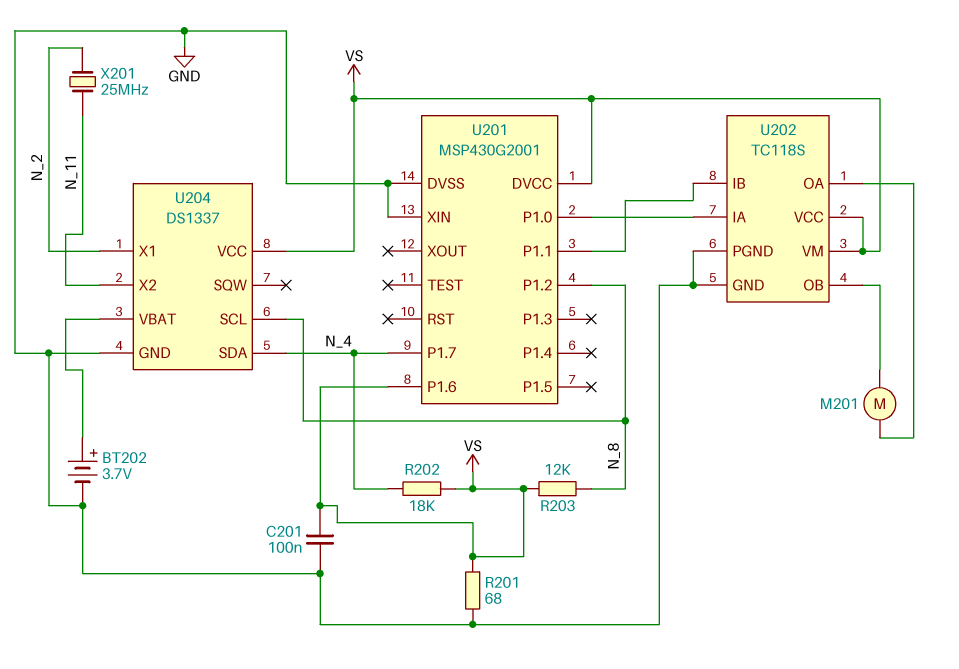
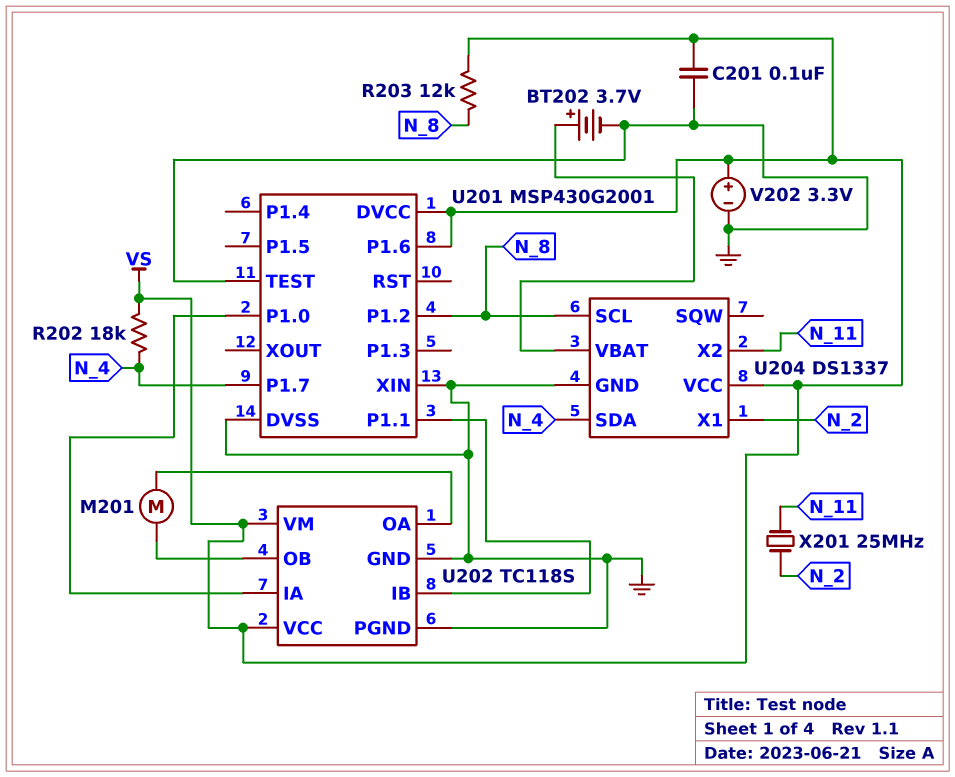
R201: 68 (GND, VS) -> none
U201 pin TEST: none -> GND
V202: none -> 3.3V (plus VS, minus GND)

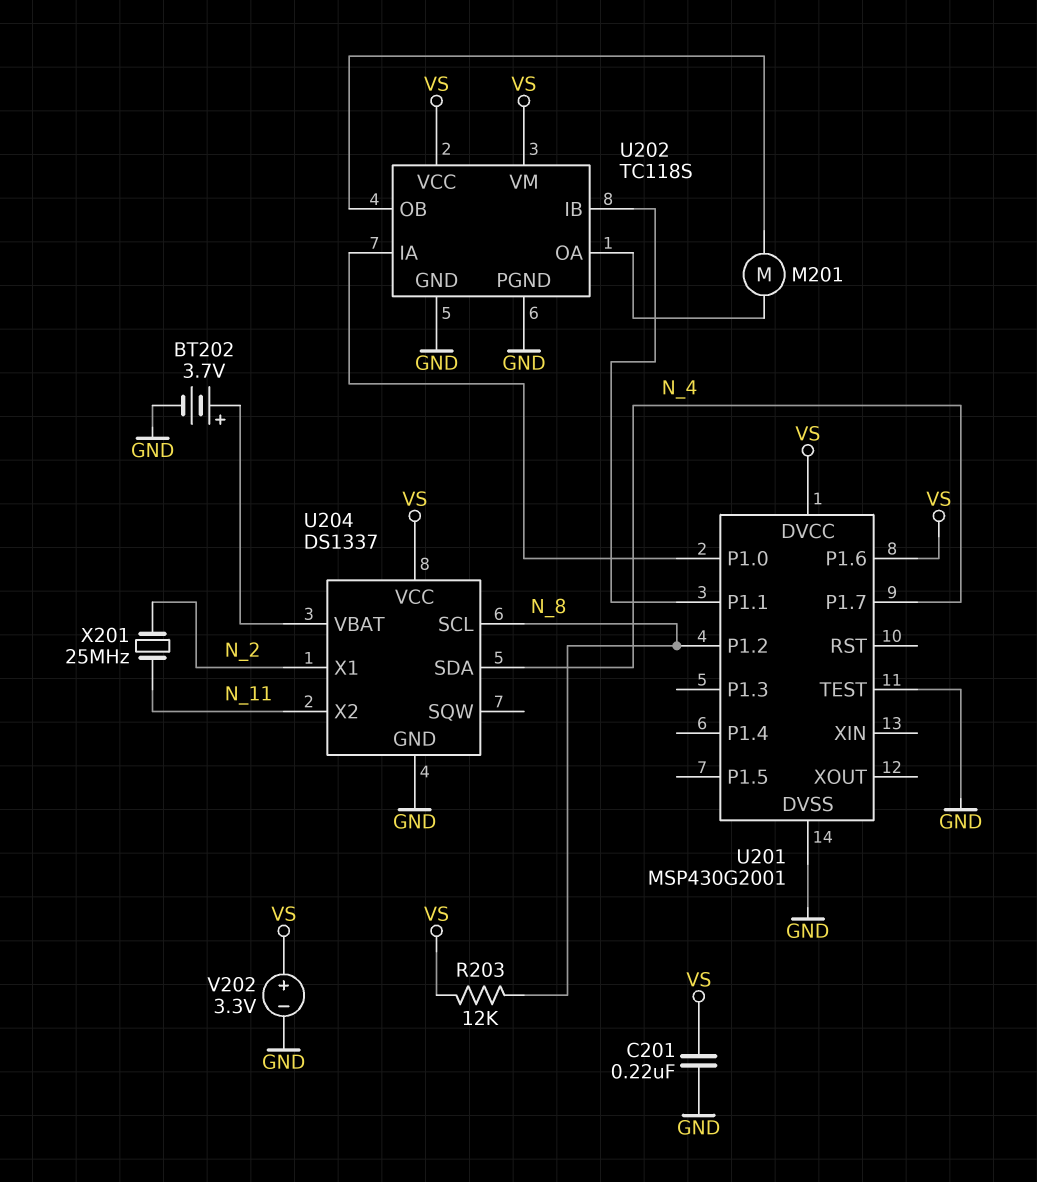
C201: 100nF (GND, VS) -> 220nF (GND, VS)
R202: 18k (N_4, VS) -> none
U201 pin XIN: GND -> none

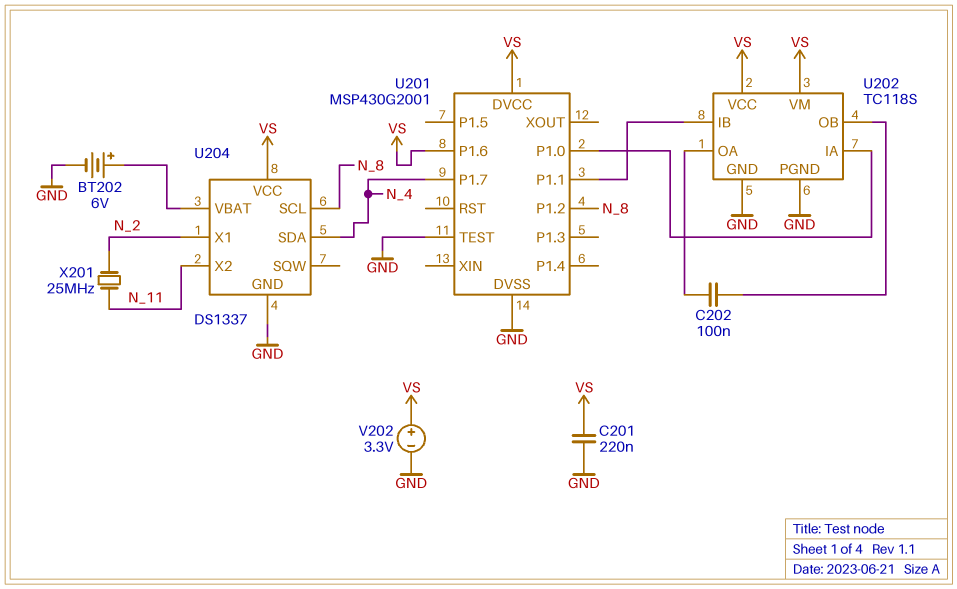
BT202: 3.7V (plus U204/VBAT, minus GND) -> 6V (plus U204/VBAT, minus GND)
C202: none -> 100nF (U202/OA, U202/OB)
M201: motor (U202/OA, U202/OB) -> none
R203: 12k (N_8, VS) -> none

